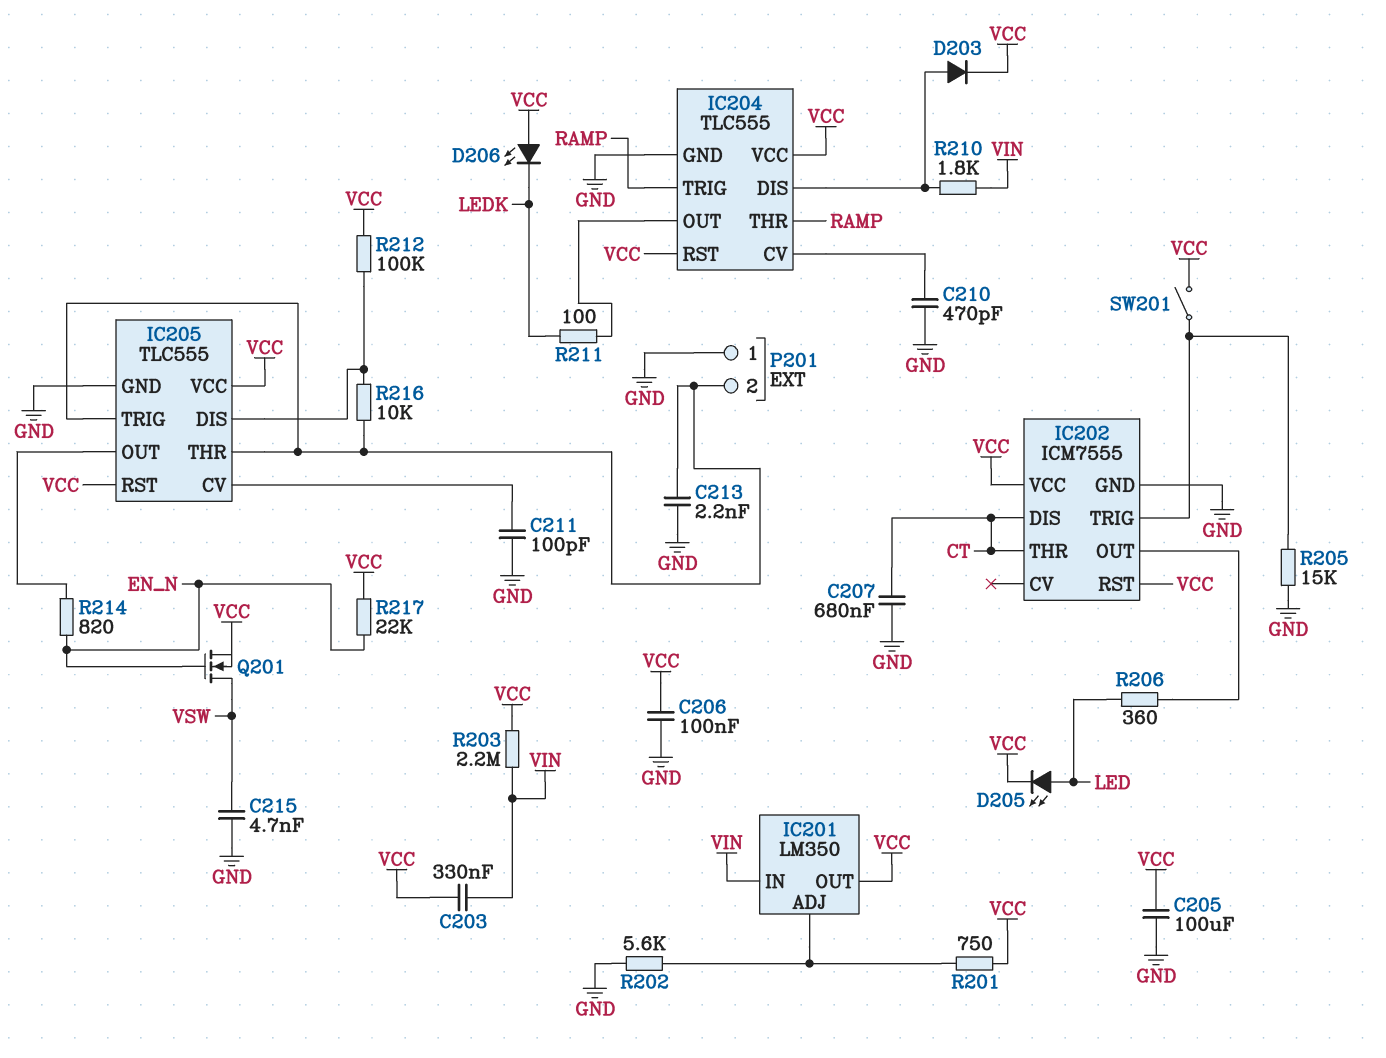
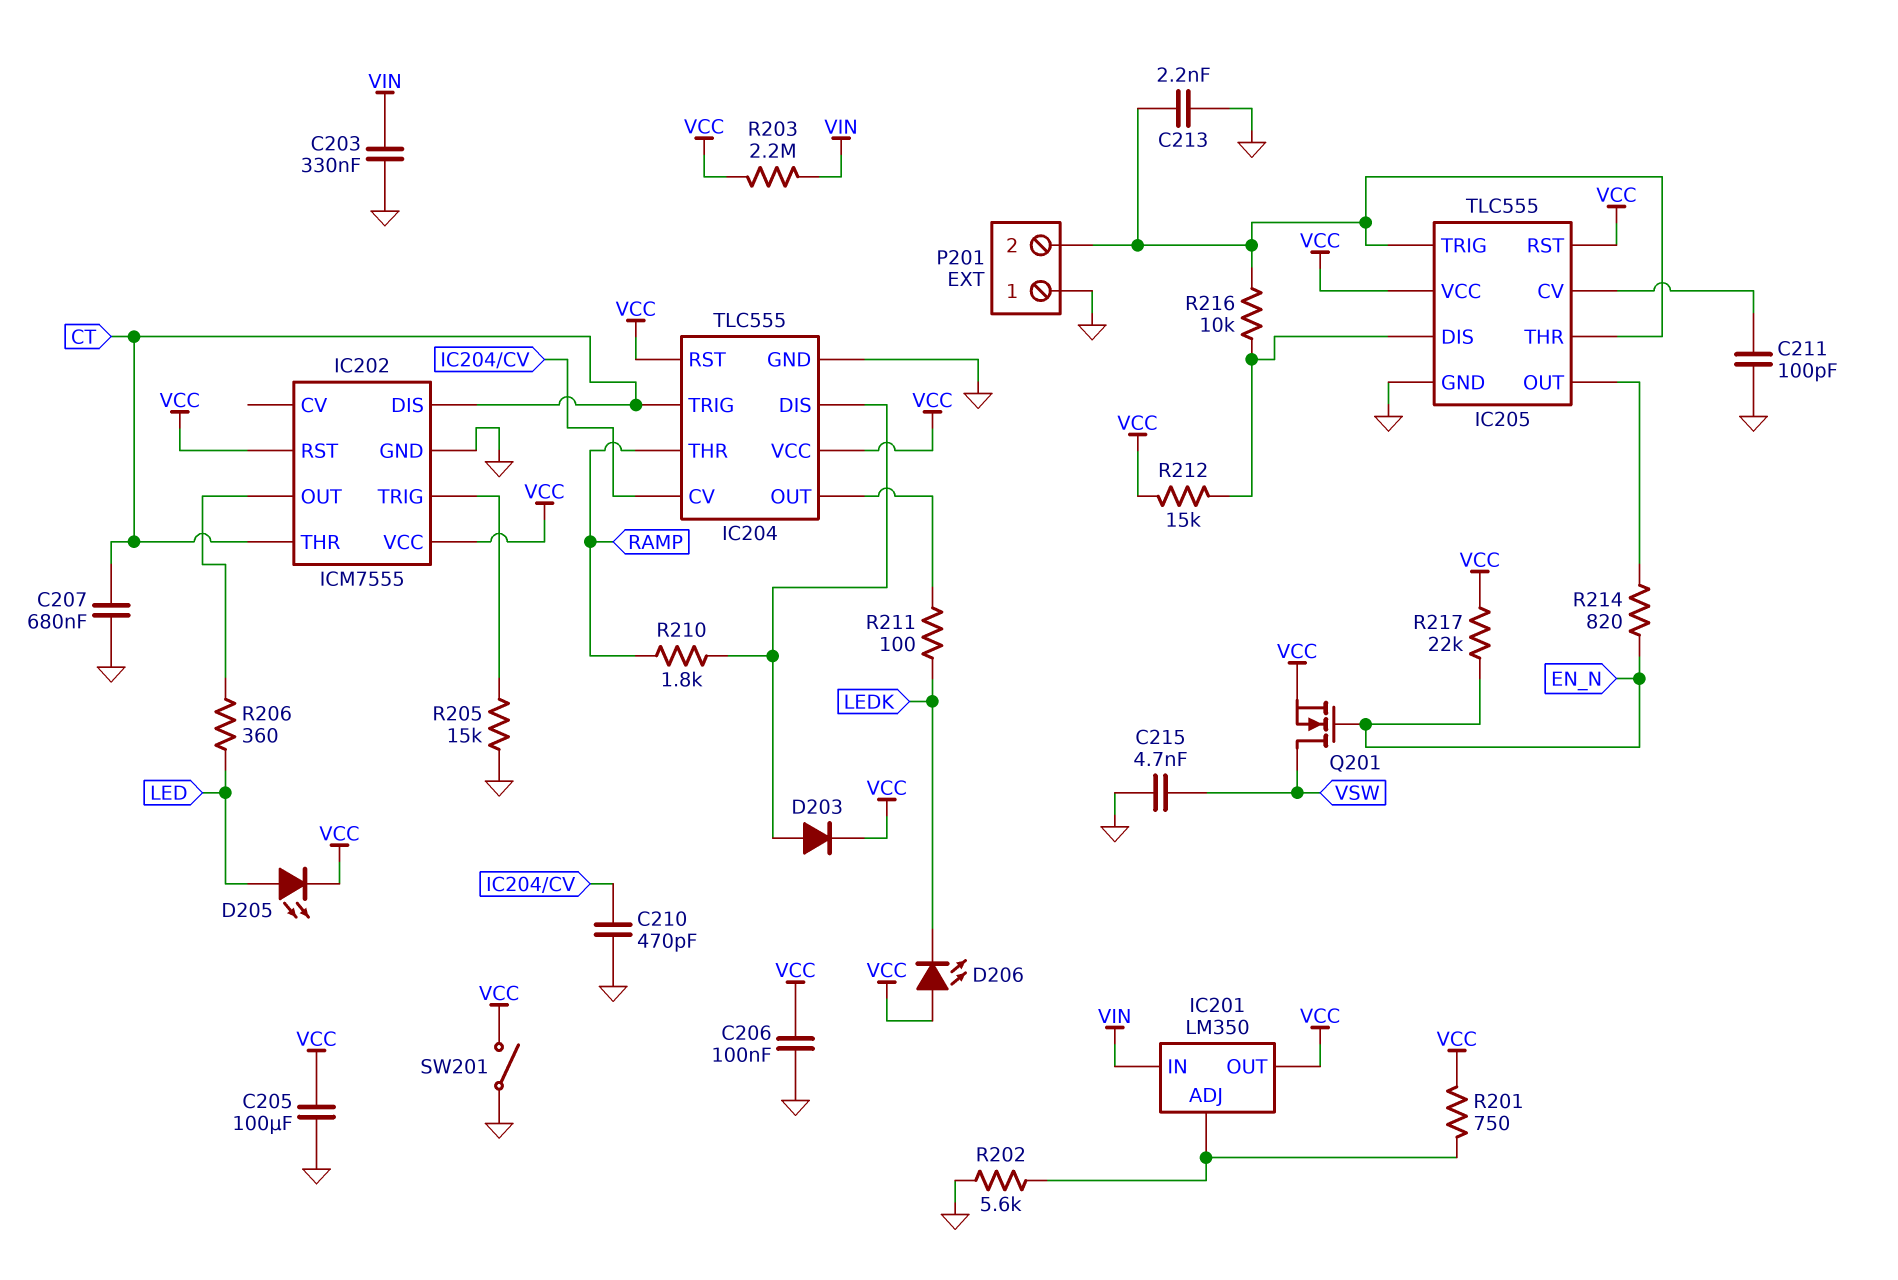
C203: 330nF (VCC, VIN) -> 330nF (GND, VIN)
IC204 pin TRIG: RAMP -> CT
R210: 1.8k (IC204/DIS, VIN) -> 1.8k (IC204/DIS, RAMP)
R212: 100k (IC205/DIS, VCC) -> 15k (IC205/DIS, VCC)
SW201: switch (IC202/TRIG, VCC) -> switch (GND, VCC)

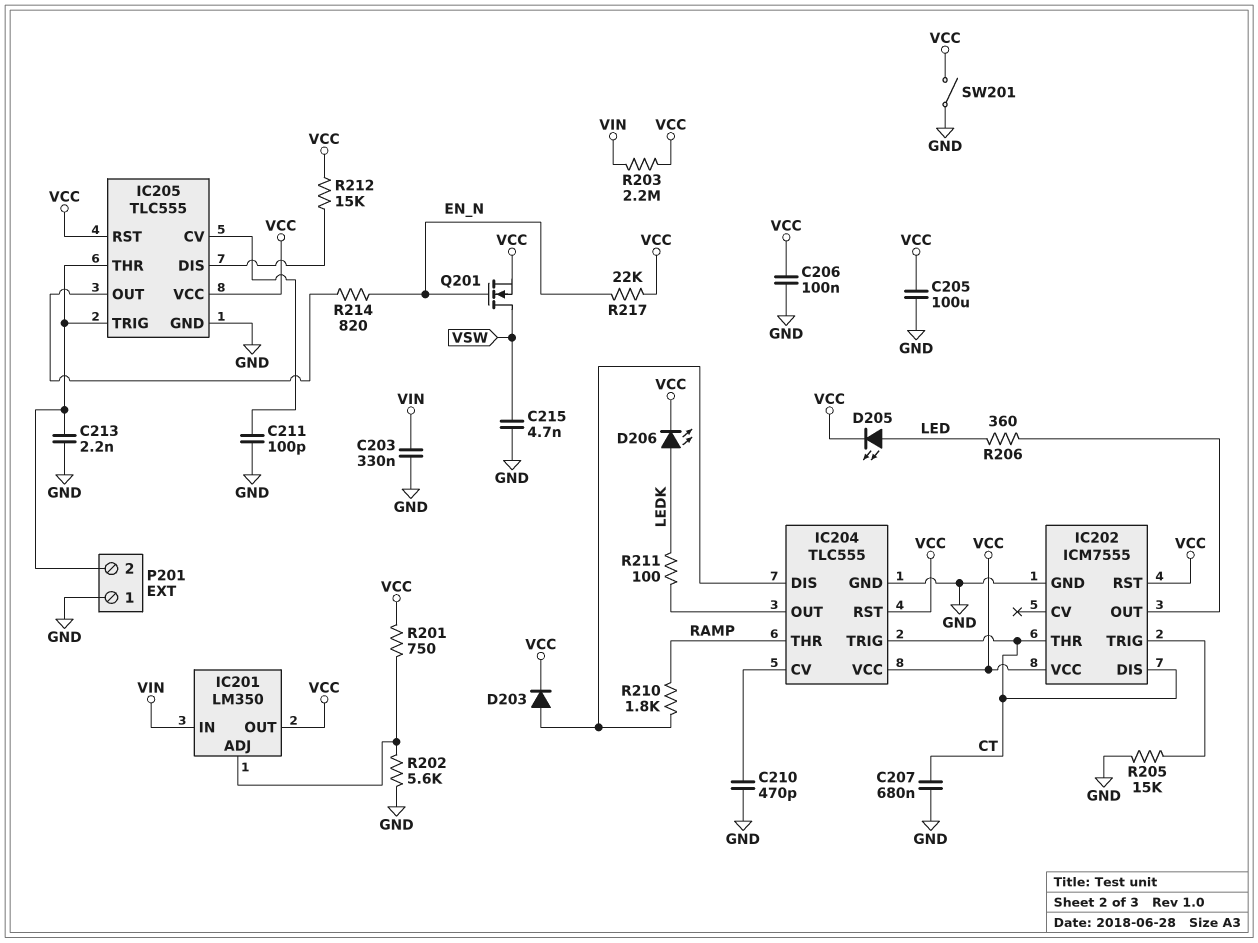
D206: LED (A VCC, K LEDK) -> LED (A LEDK, K VCC)
R216: 10k (IC205/DIS, IC205/THR) -> none

